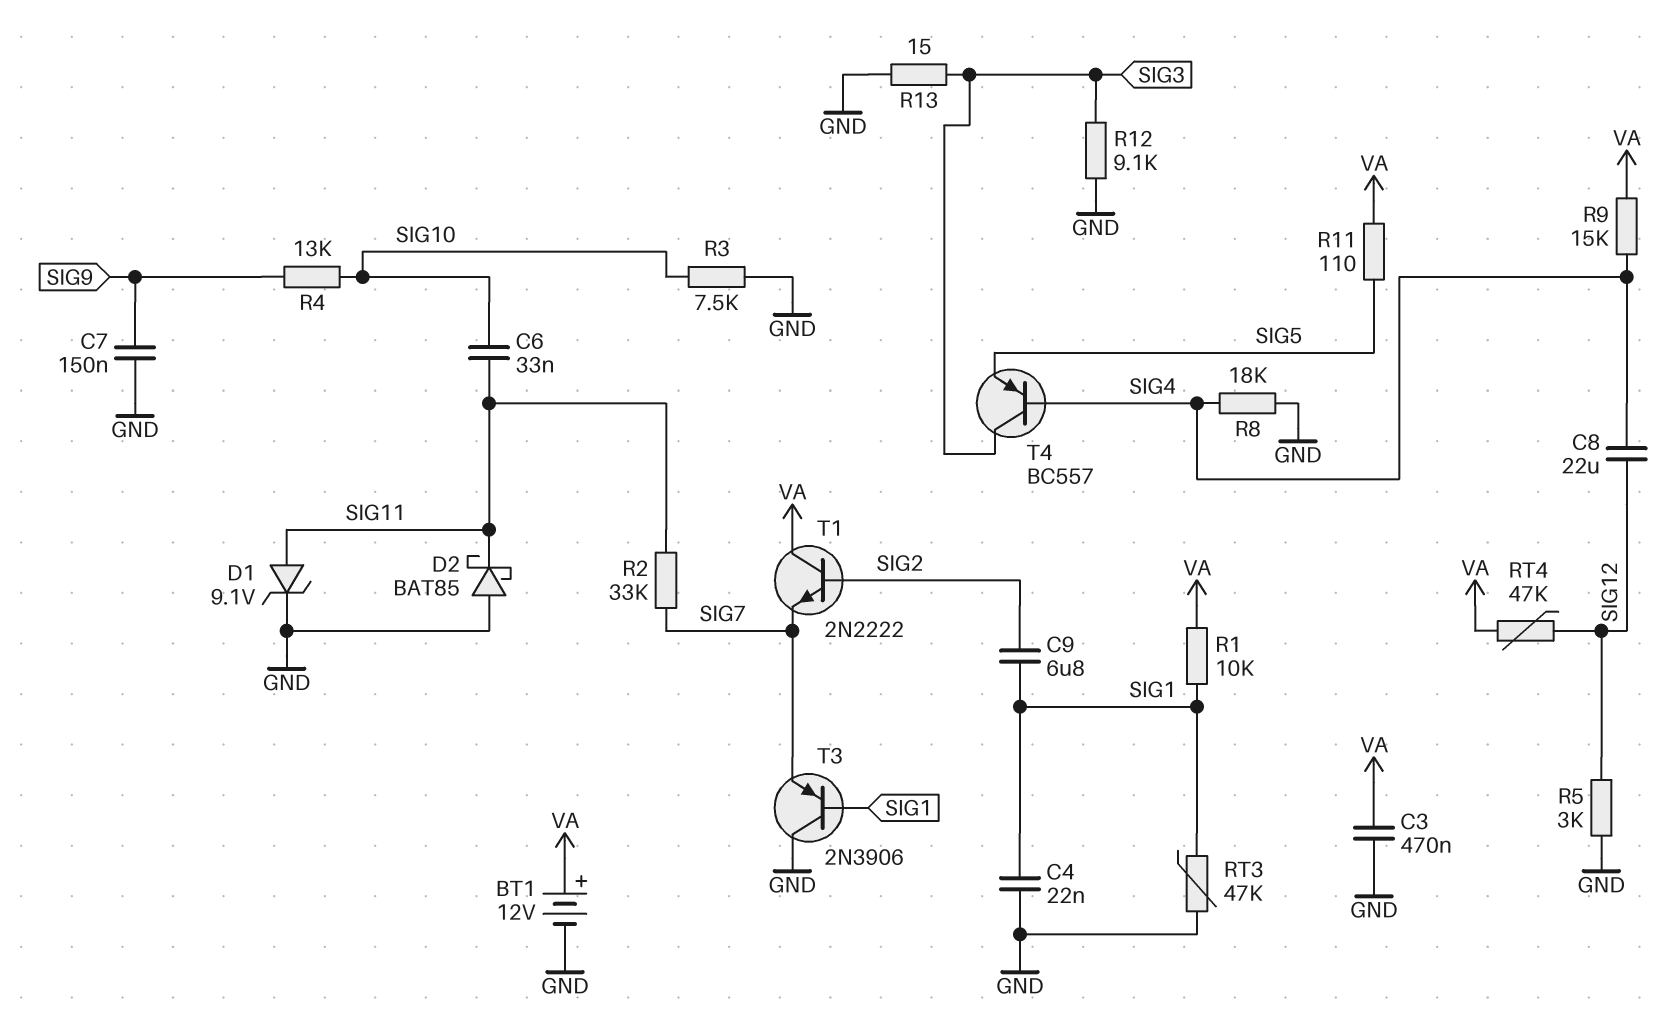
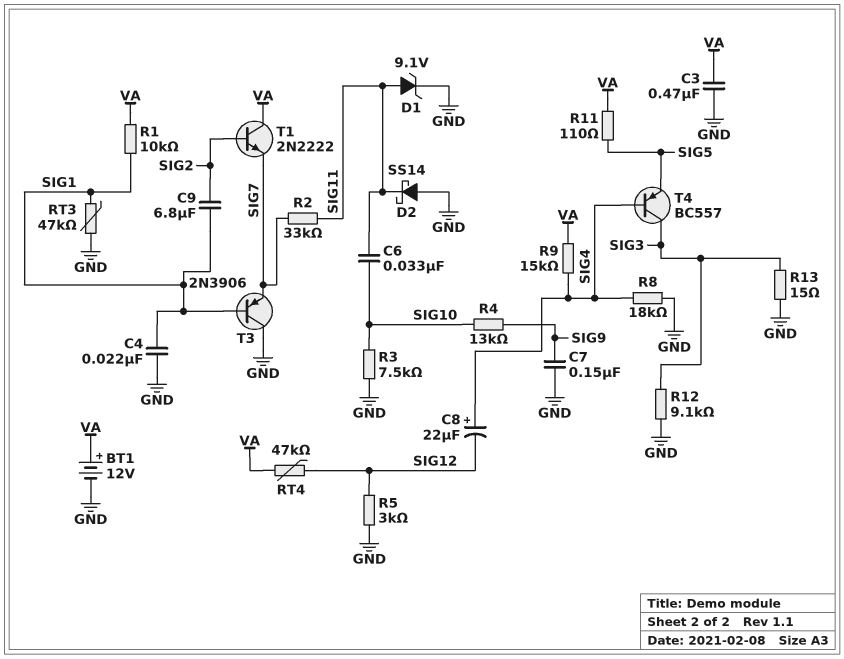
C8: 22uF (SIG4, SIG12) -> 22uF (plus SIG4, minus SIG12)
D2: schottky BAT85 (A GND, K SIG11) -> schottky SS14 (A GND, K SIG11)

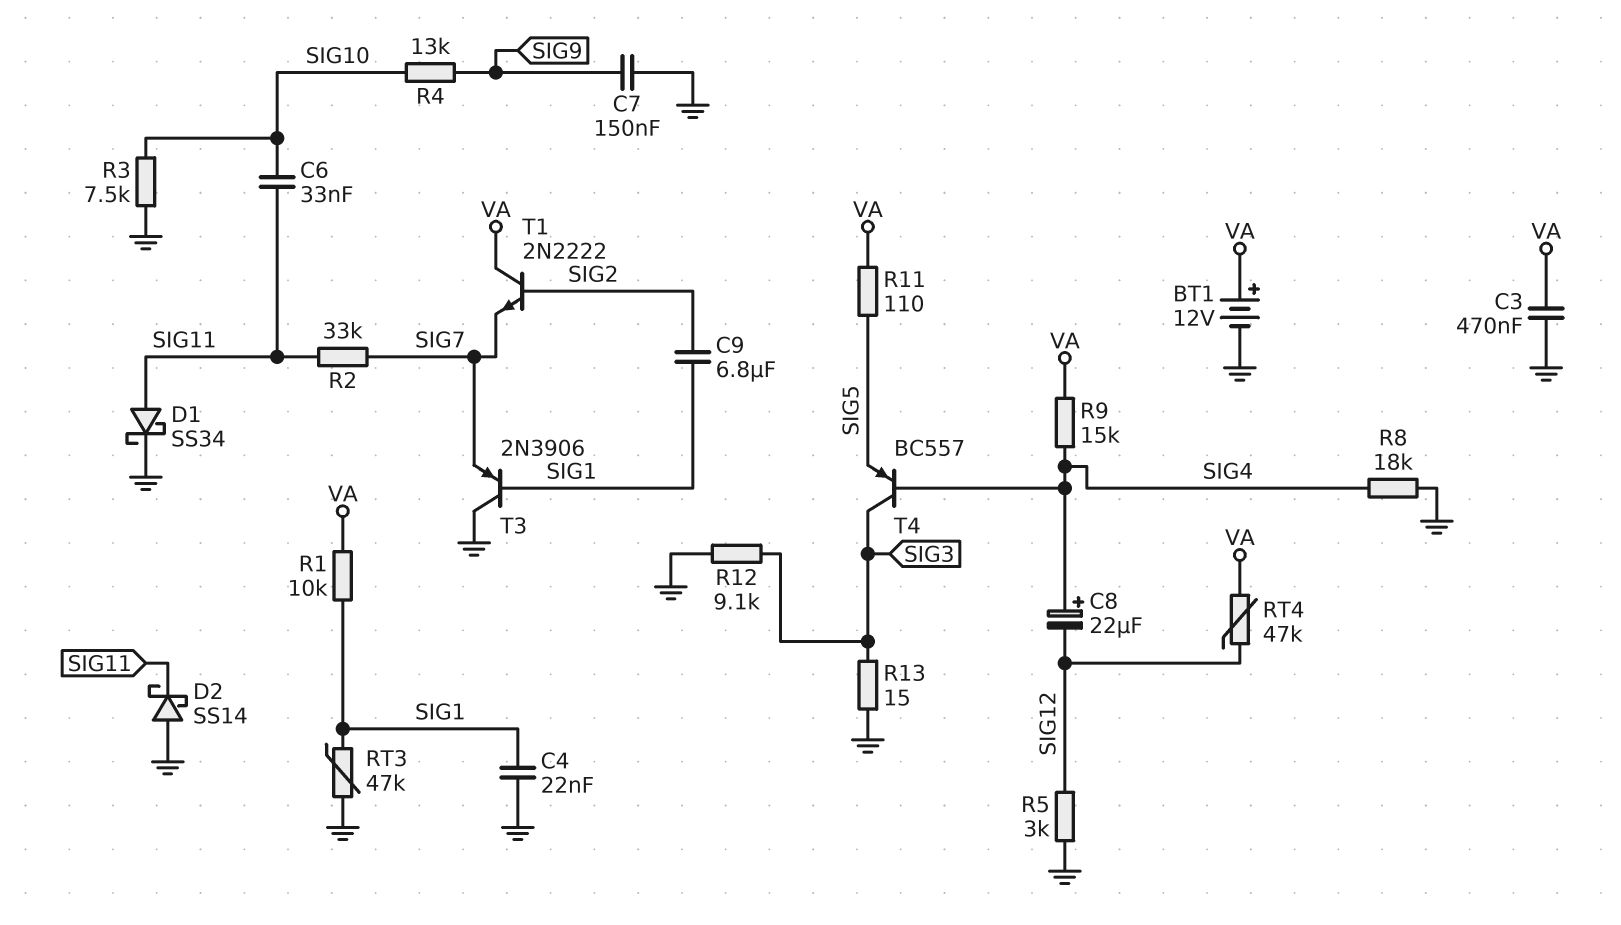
D1: zener 9.1V (A SIG11, K GND) -> schottky SS34 (A SIG11, K GND)

